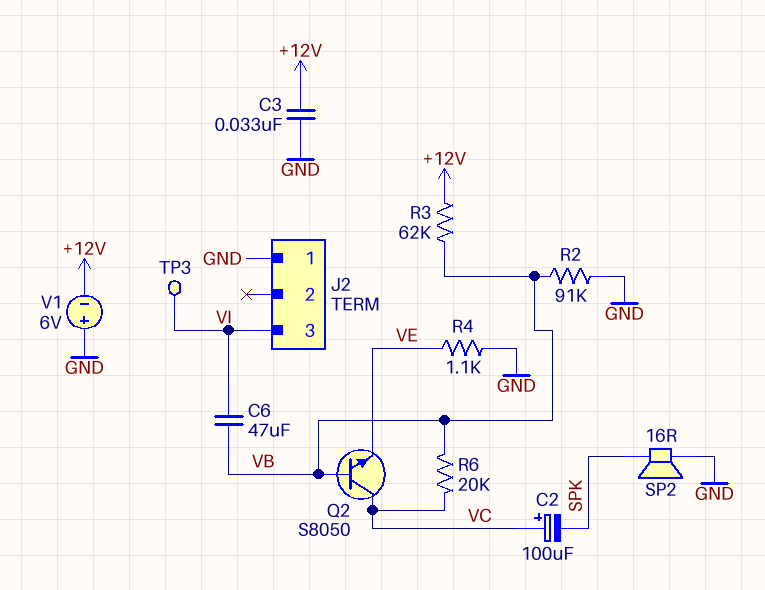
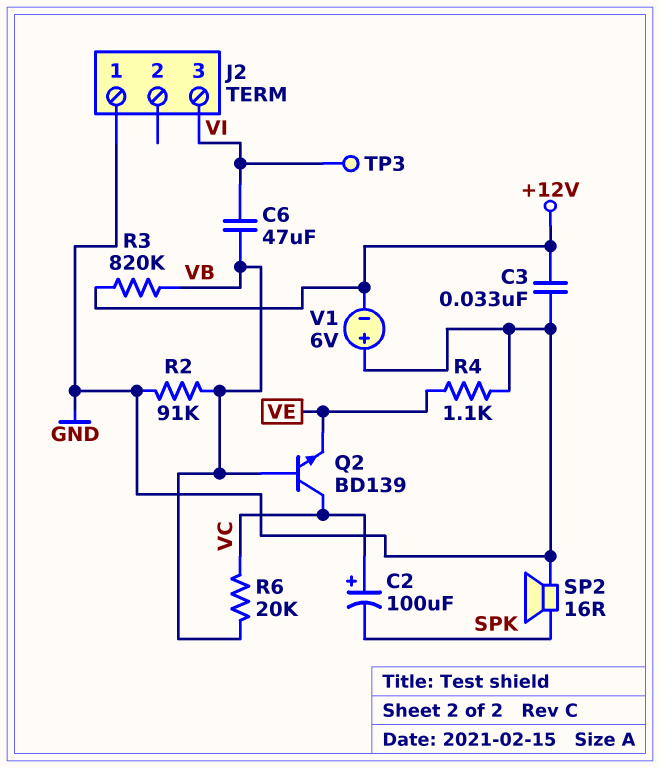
Q2: NPN S8050 (B VB, C VC, E VE) -> NPN BD139 (B VB, C VC, E VE)
R3: 62k (+12V, VB) -> 820k (+12V, VB)

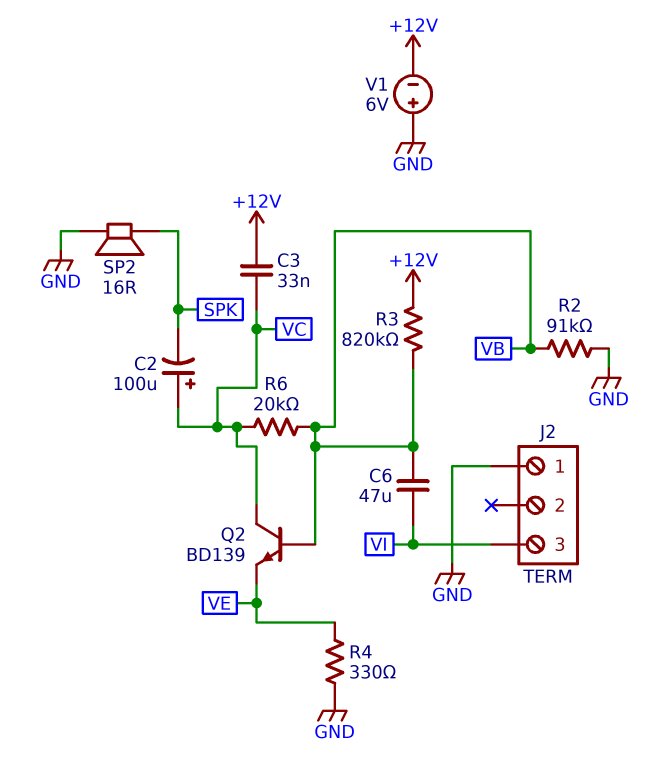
C3: 33nF (+12V, GND) -> 33nF (+12V, VC)
R4: 1.1k (GND, VE) -> 330 (GND, VE)
TP3: test point (VI) -> none

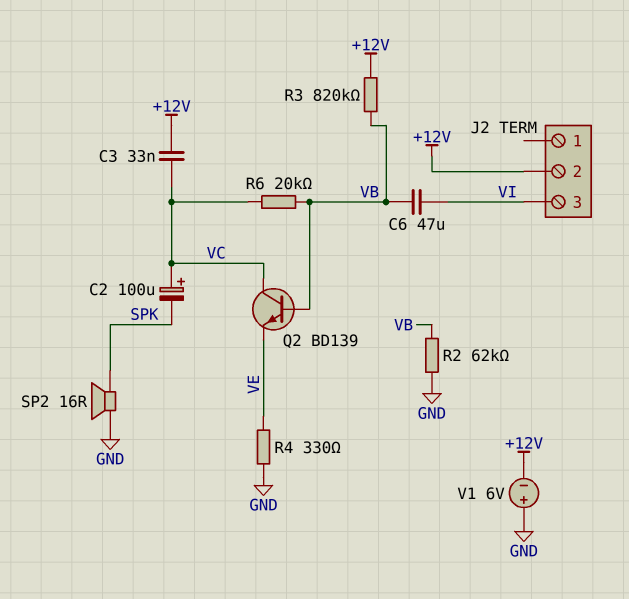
J2 pin 1: GND -> none
J2 pin 2: none -> +12V
R2: 91k (GND, VB) -> 62k (GND, VB)

